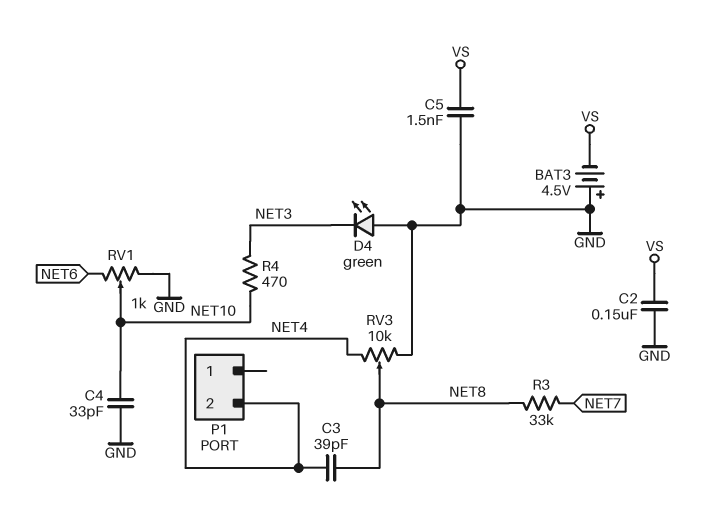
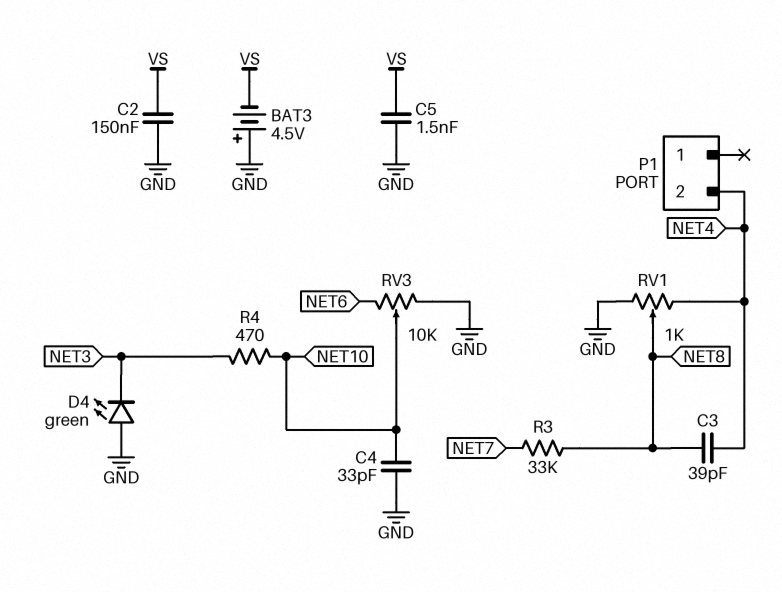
RV1: 1k (GND, NET6, wiper NET10) -> 1k (GND, NET4, wiper NET8)
RV3: 10k (GND, NET4, wiper NET8) -> 10k (GND, NET6, wiper NET10)

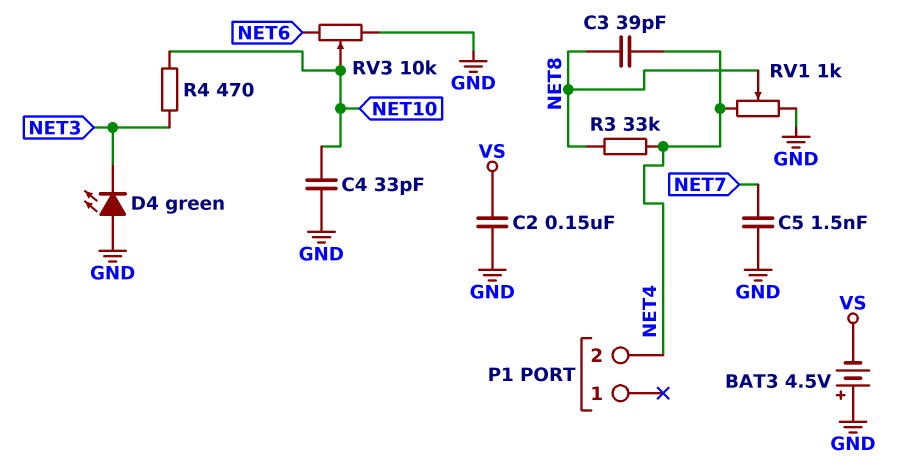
C5: 1.5nF (GND, VS) -> 1.5nF (GND, NET7)
R3: 33k (NET7, NET8) -> 33k (NET4, NET8)

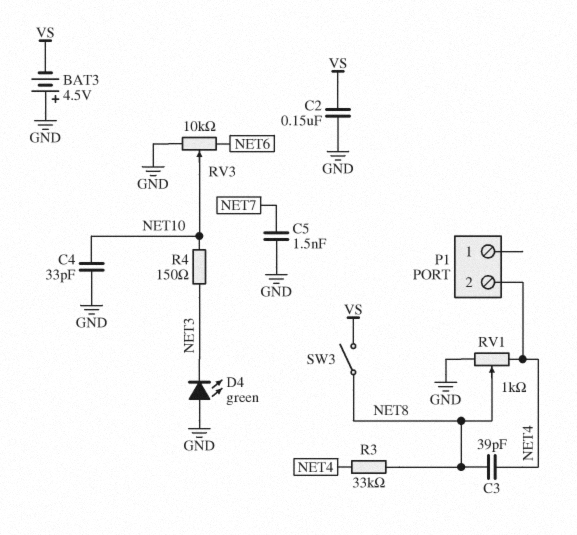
R4: 470 (NET3, NET10) -> 150 (NET3, NET10)
SW3: none -> switch (NET8, VS)

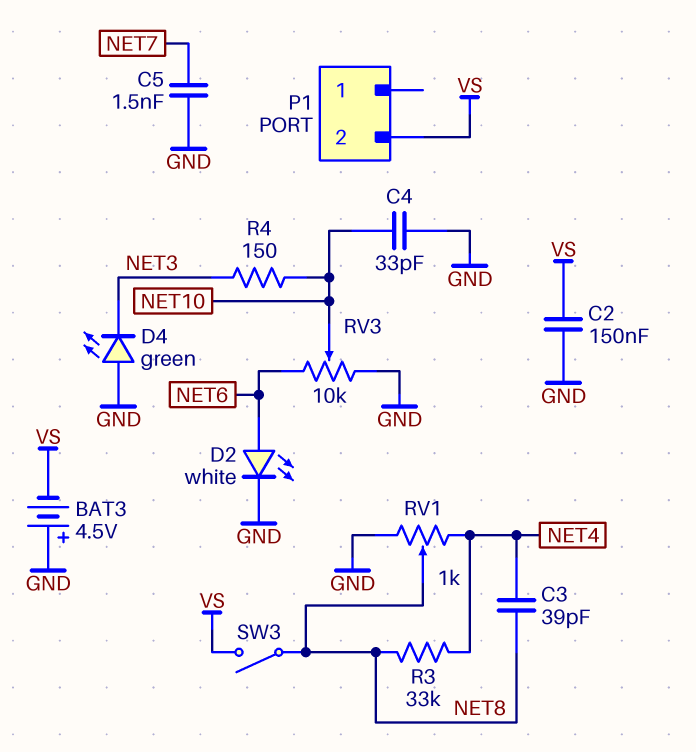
D2: none -> LED white (A NET6, K GND)
P1 pin 2: NET4 -> VS

